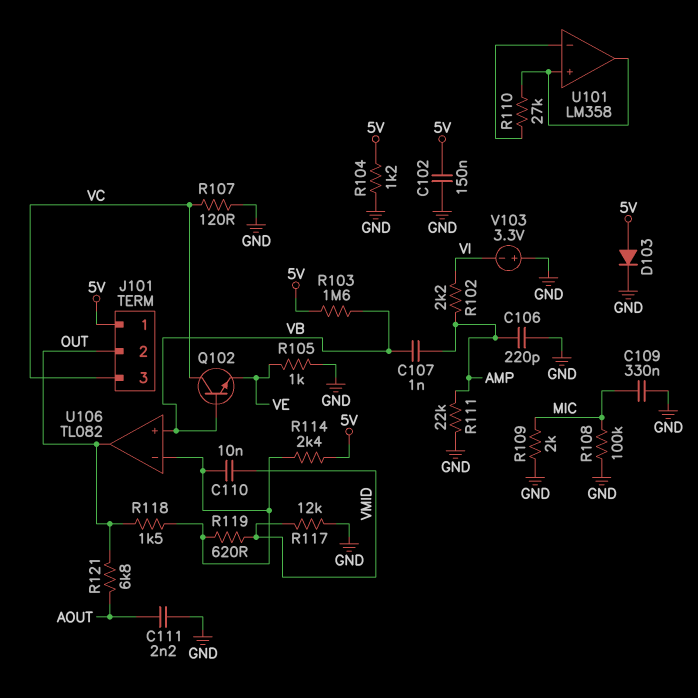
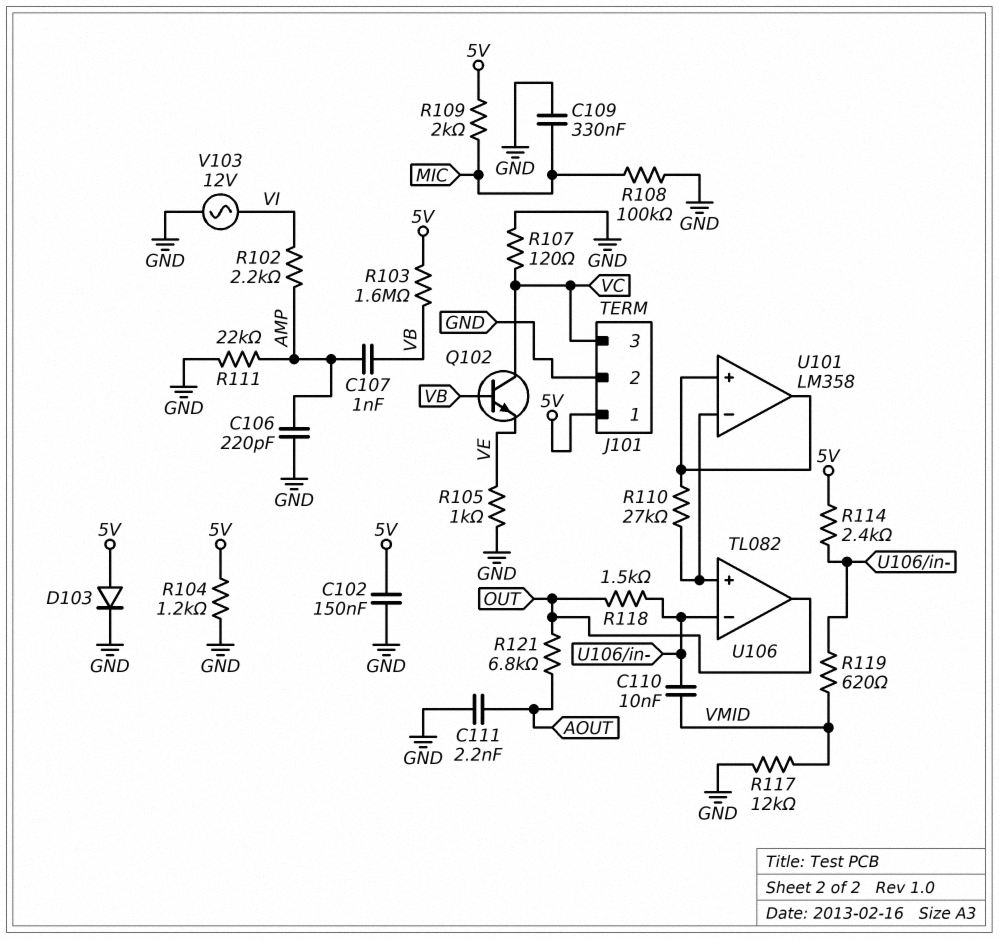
J101 pin 2: OUT -> GND
R109: 2k (GND, MIC) -> 2k (5V, MIC)
U106 pin in+: VB -> U101/in-
V103: 3.3V (plus GND, minus VI) -> AC 12V (GND, VI)

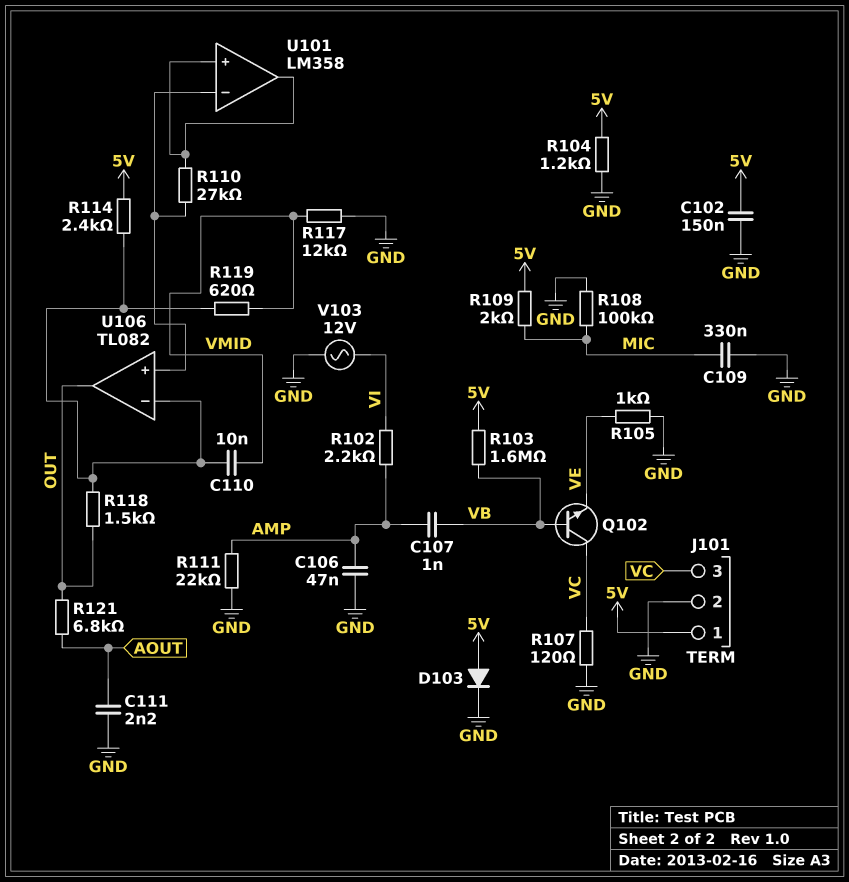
C106: 220pF (AMP, GND) -> 47nF (AMP, GND)

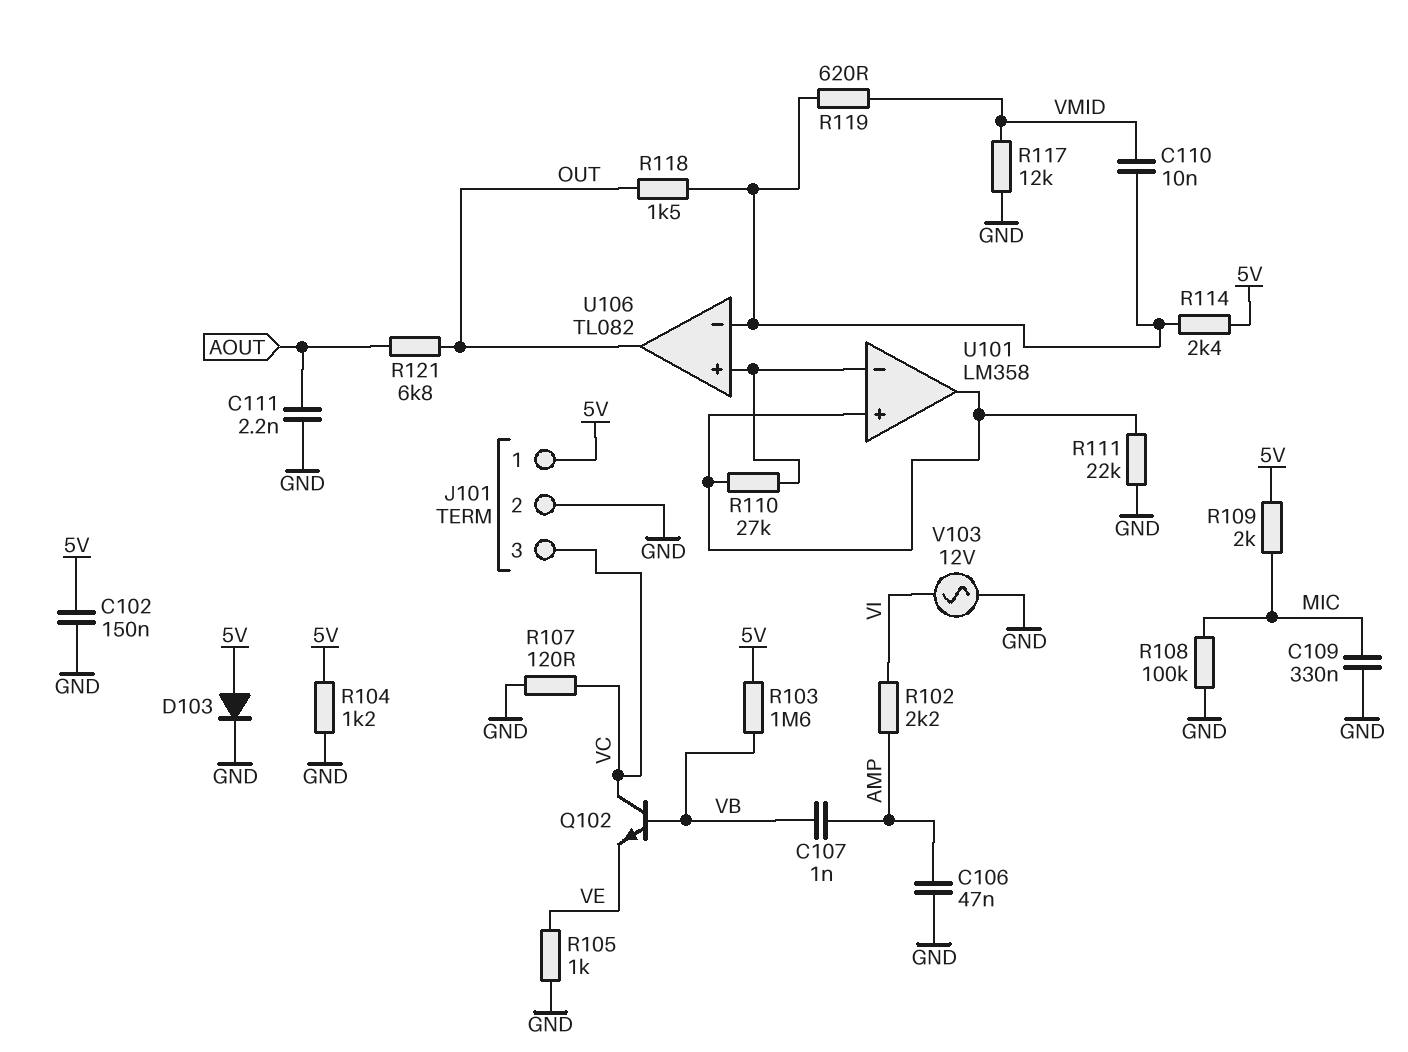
R111: 22k (AMP, GND) -> 22k (GND, U101/in+)

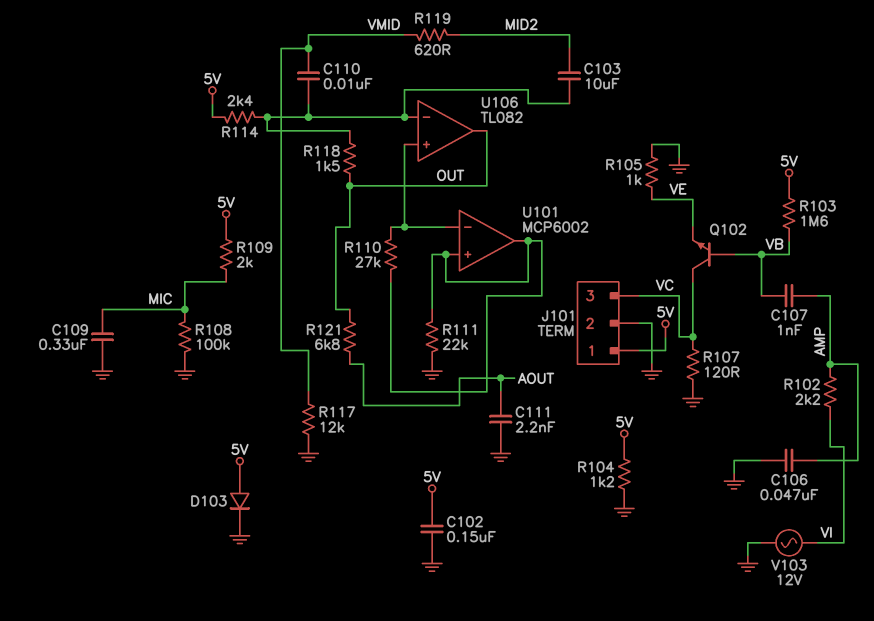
C103: none -> 10uF (MID2, U106/in-)
R119: 620 (U106/in-, VMID) -> 620 (MID2, VMID)
U101: LM358 -> MCP6002

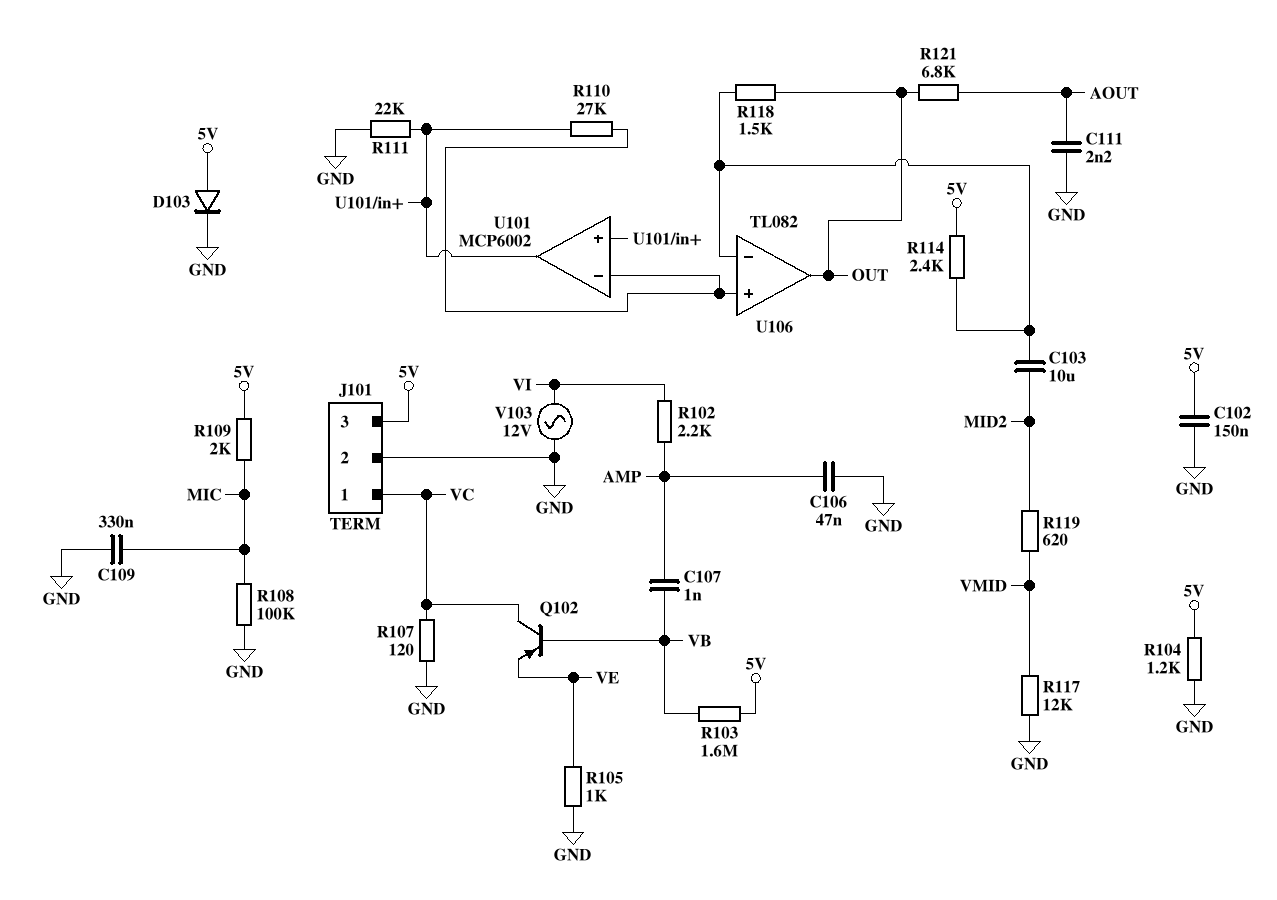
C110: 10nF (U106/in-, VMID) -> none
J101 pin 1: 5V -> VC
J101 pin 3: VC -> 5V
Q102: NPN (B VB, C VC, E VE) -> PNP (B VB, C VC, E VE)

